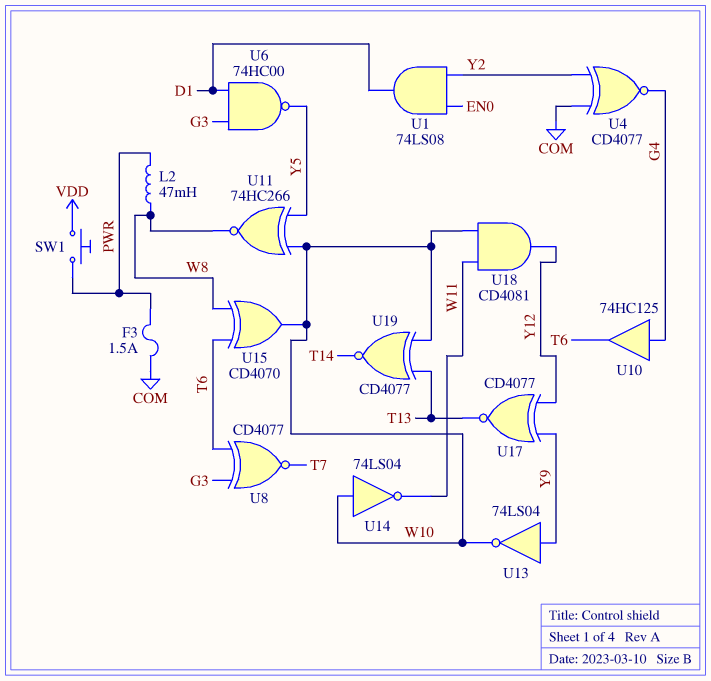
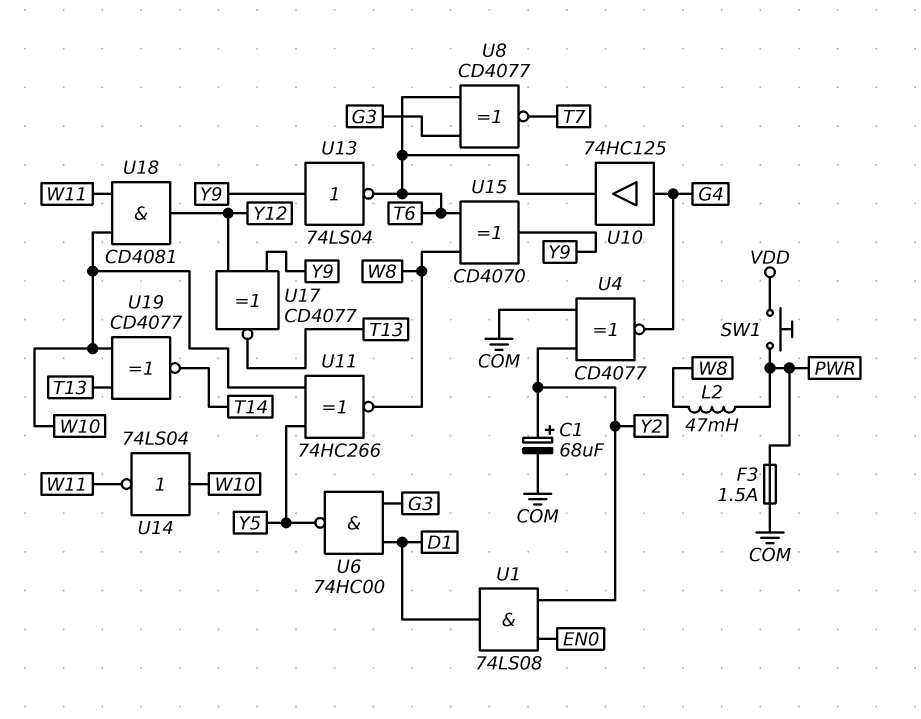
C1: none -> 68uF (plus Y2, minus COM)
U13: NOT 74LS04 (in Y9, out W10) -> NOT 74LS04 (in Y9, out T6)
U15: XOR CD4070 (in T6, in W8, out W10) -> XOR CD4070 (in T6, in W8, out Y9)

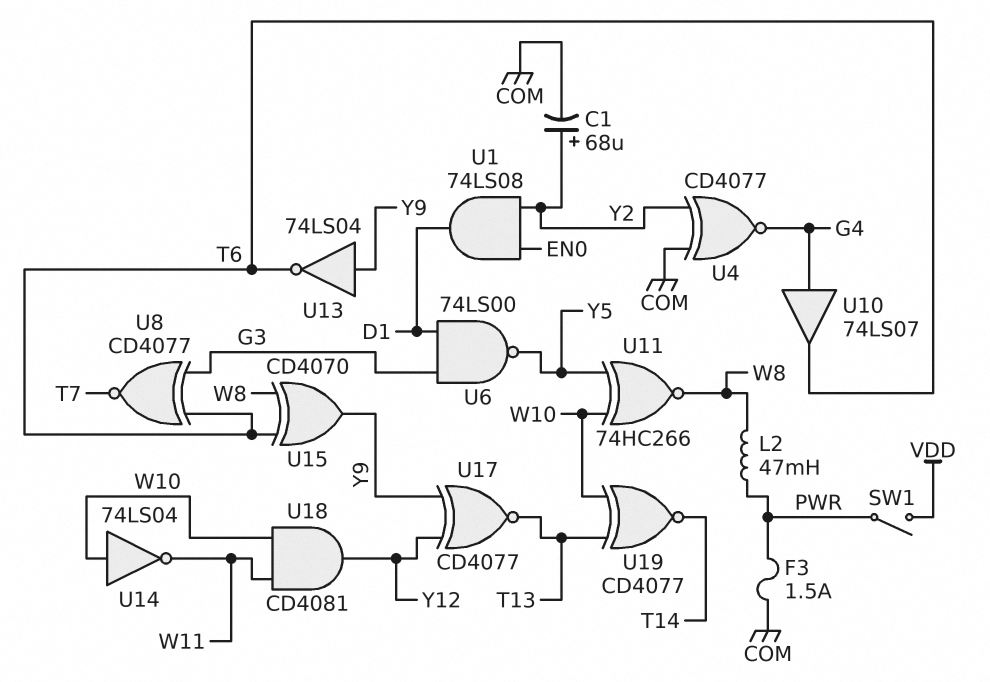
SW1: button (PWR, VDD) -> switch (PWR, VDD)
U6: NAND 74HC00 (in D1, in G3, out Y5) -> NAND 74LS00 (in D1, in G3, out Y5)
U10: buffer 74HC125 (in G4, out T6) -> buffer 74LS07 (in G4, out T6)

